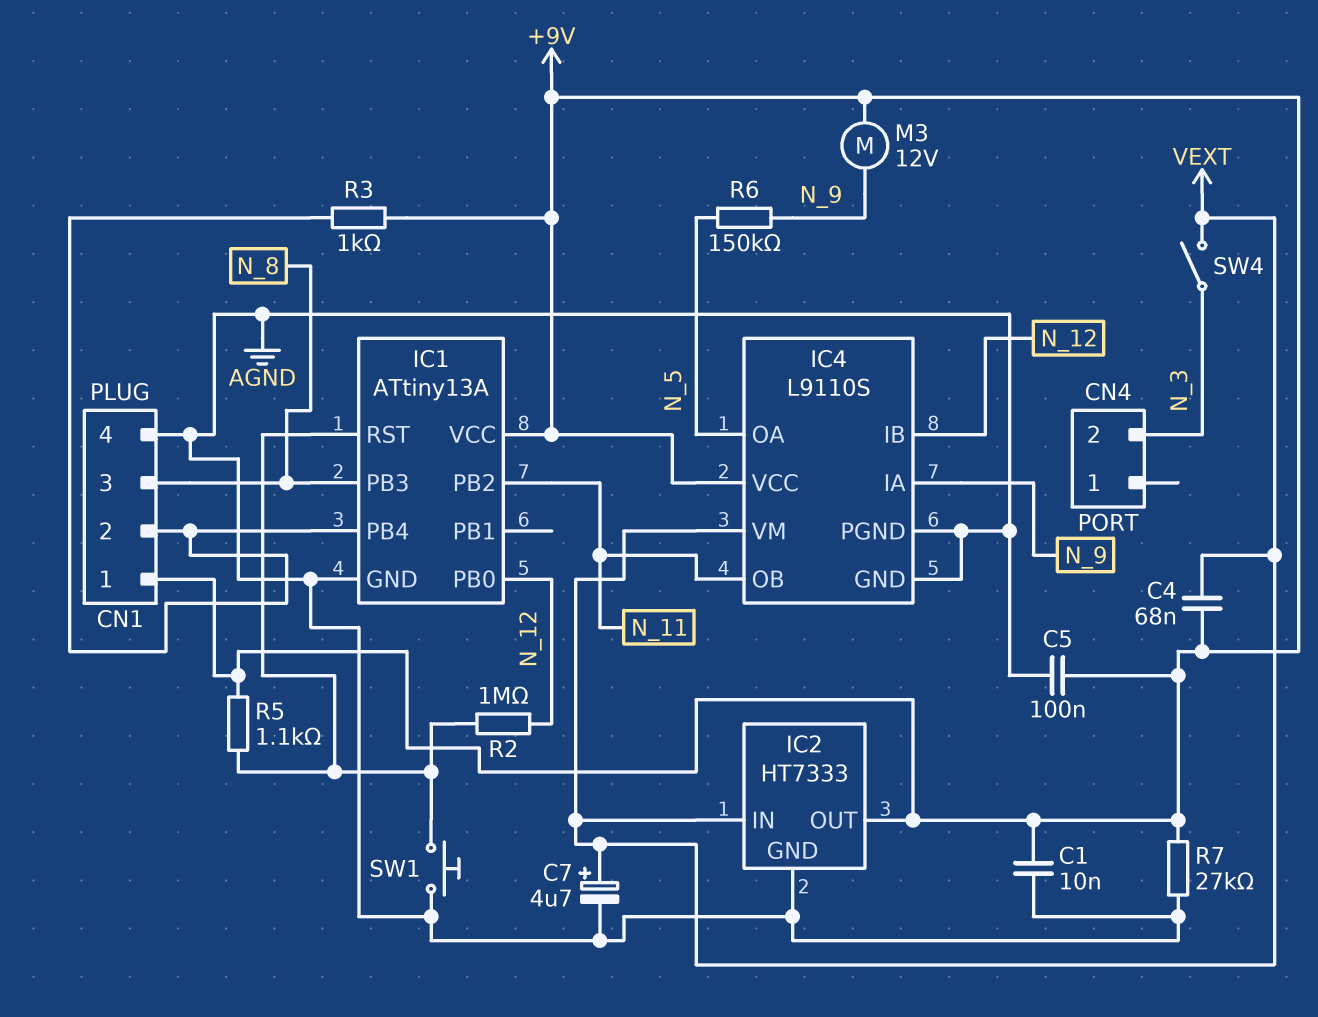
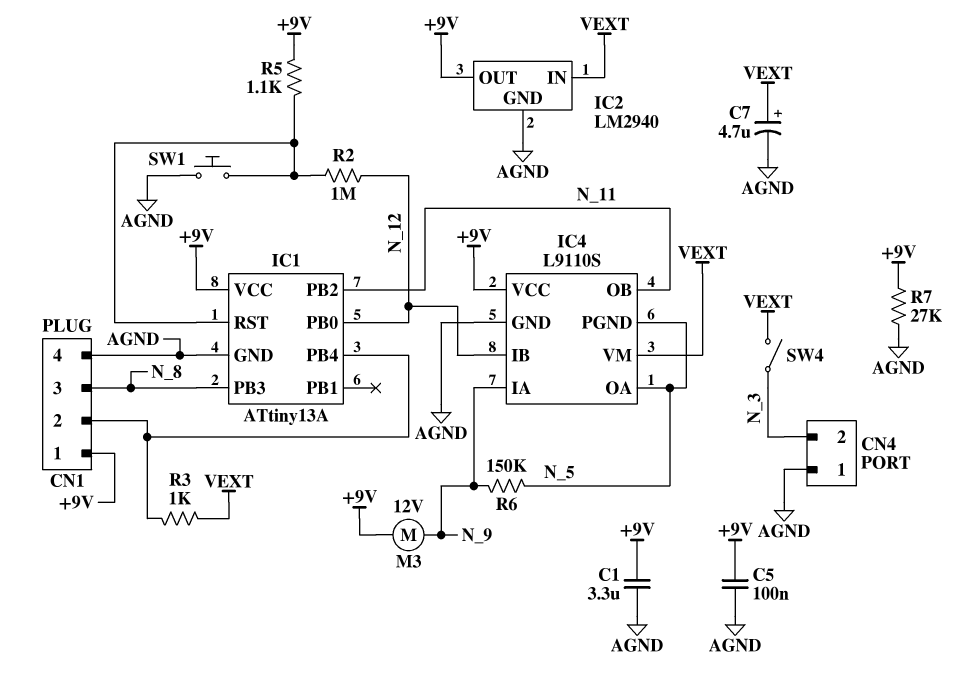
C1: 10nF (+9V, AGND) -> 3.3uF (+9V, AGND)
C4: 68nF (+9V, VEXT) -> none
CN4 pin 1: none -> AGND
IC2: HT7333 -> LM2940
IC4 pin PGND: AGND -> N_5
R3: 1k (+9V, CN1/2) -> 1k (CN1/2, VEXT)

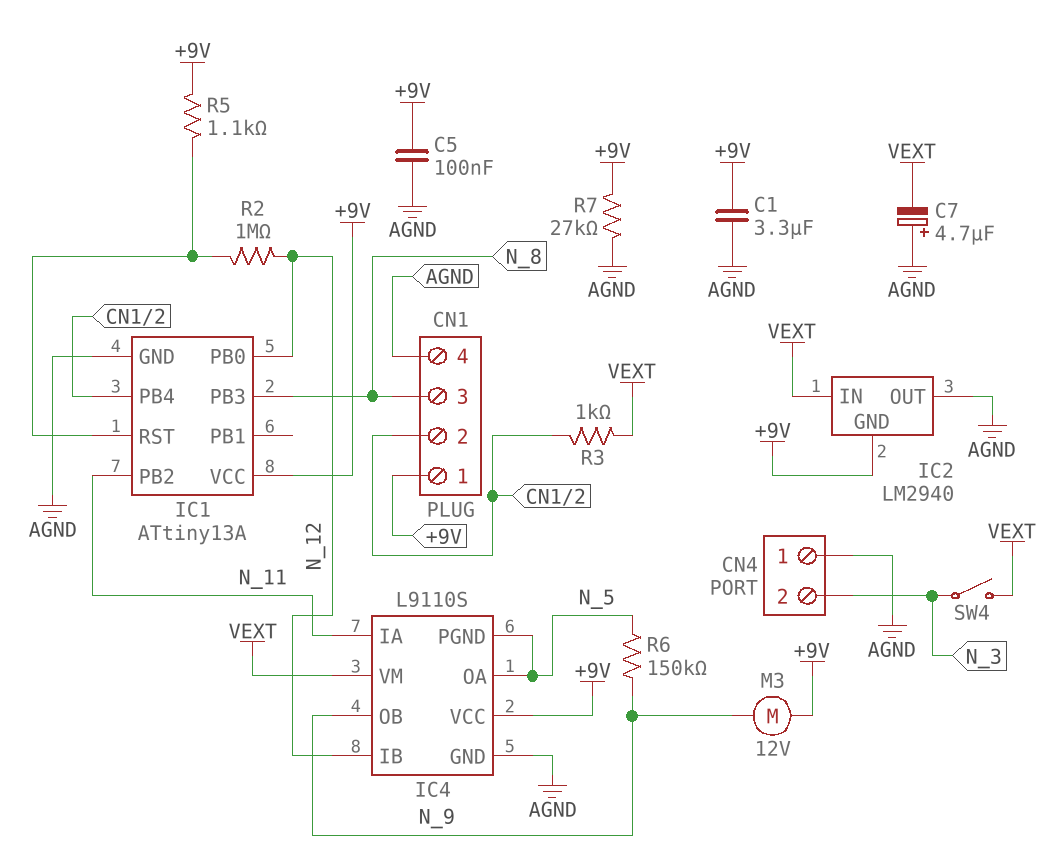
C7: 4.7uF (plus VEXT, minus AGND) -> 4.7uF (plus AGND, minus VEXT)
IC2 pin GND: AGND -> +9V
IC2 pin OUT: +9V -> AGND
IC4 pin IA: N_9 -> N_11
IC4 pin OB: N_11 -> N_9
SW1: button (AGND, IC1/RST) -> none

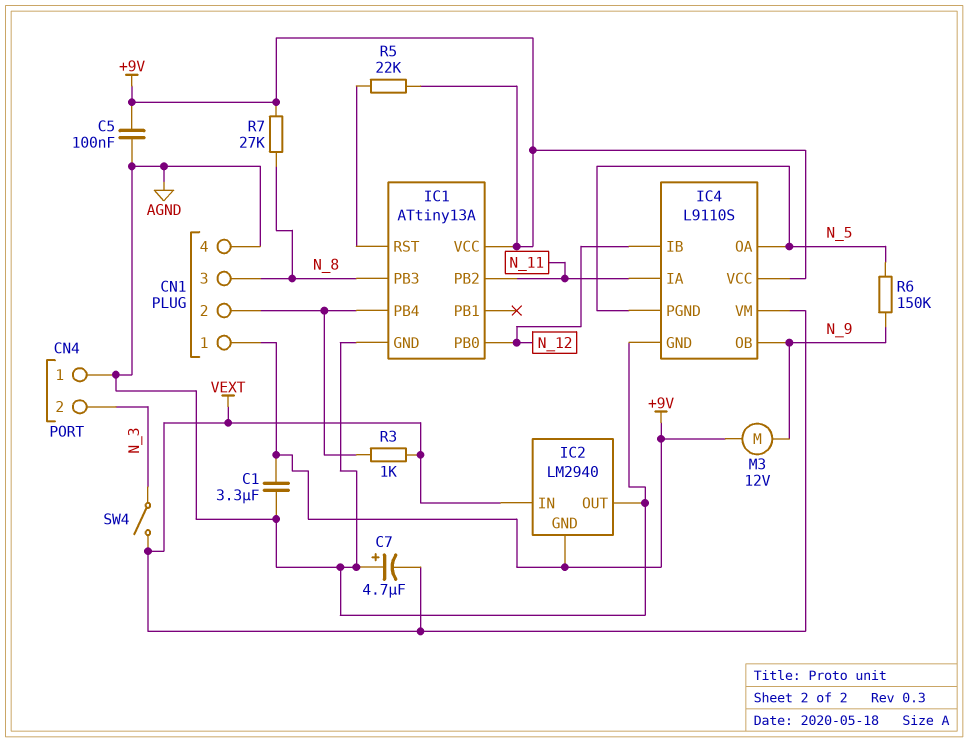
R2: 1M (IC1/RST, N_12) -> none
R5: 1.1k (+9V, IC1/RST) -> 22k (+9V, IC1/RST)
R7: 27k (+9V, AGND) -> 27k (+9V, N_8)

